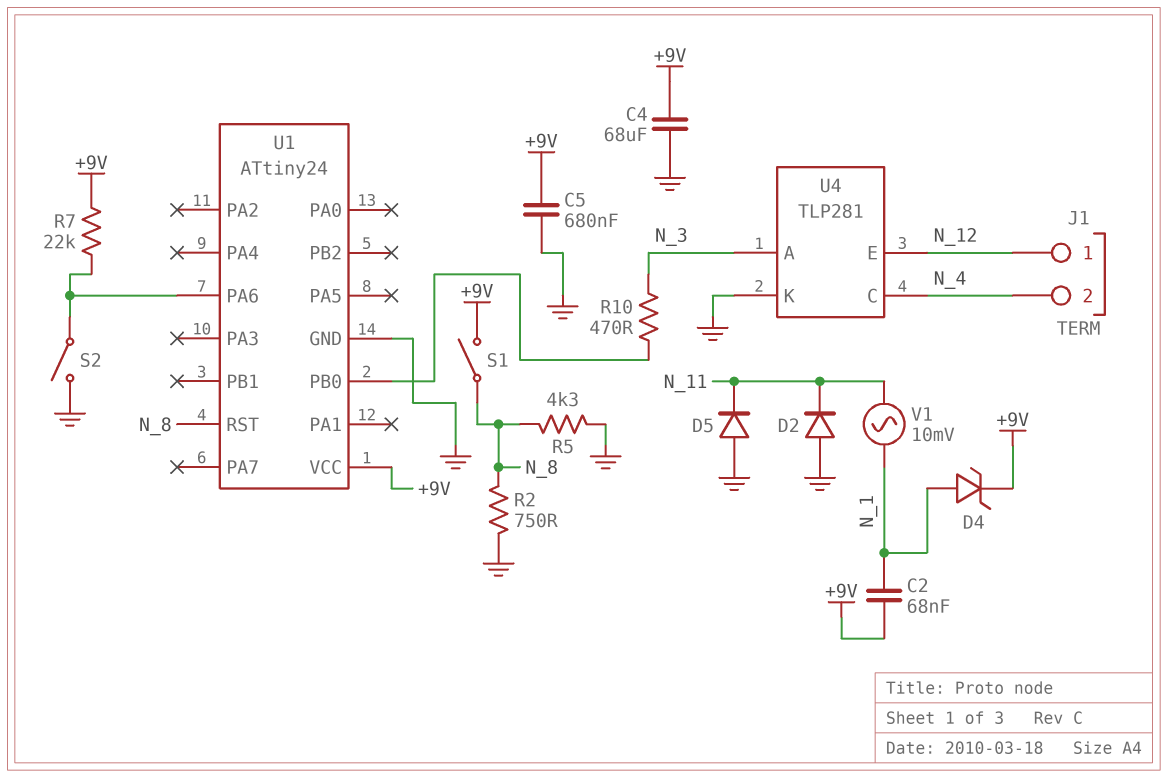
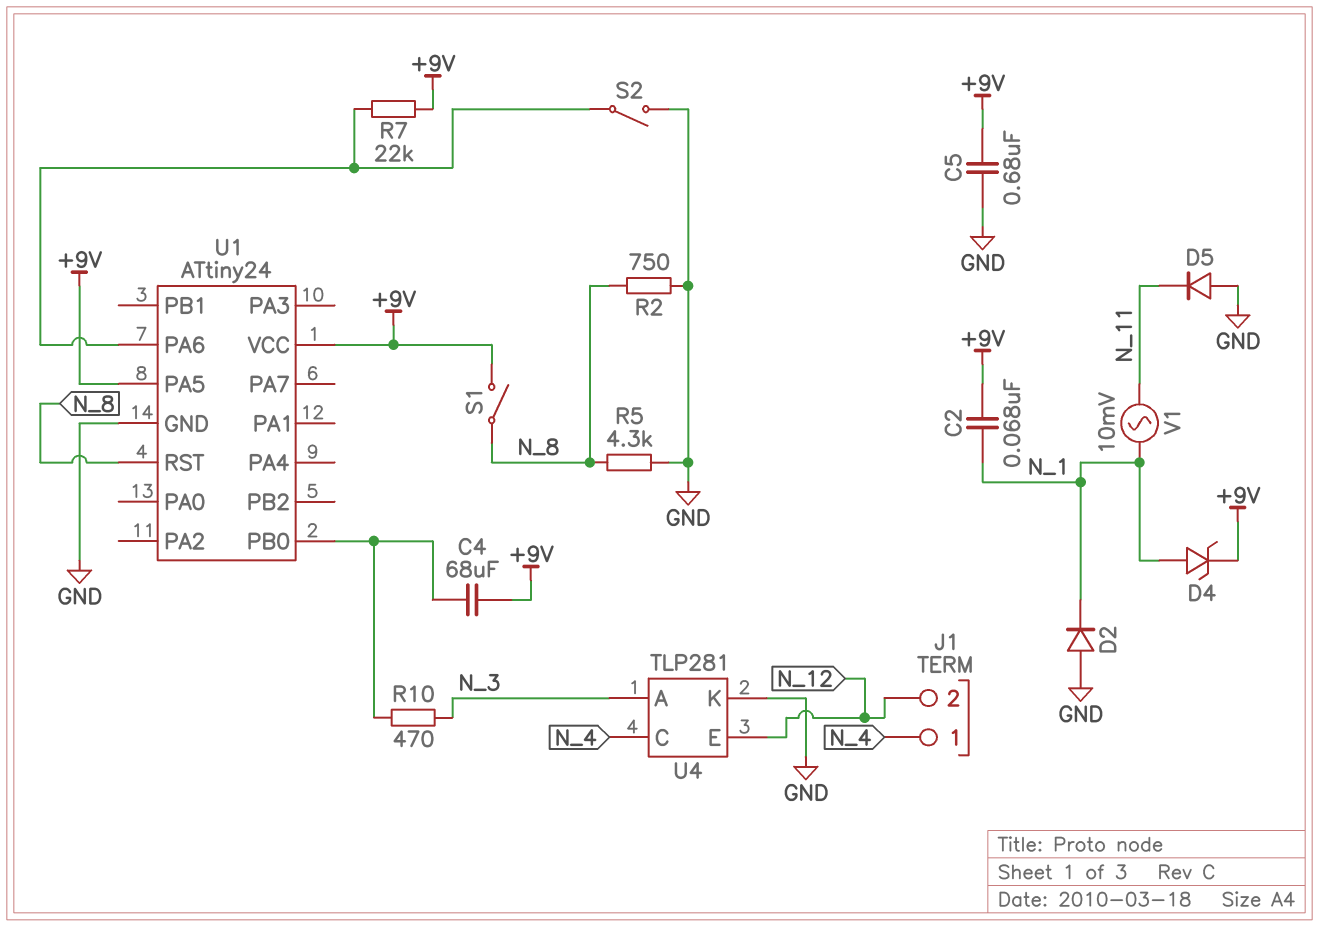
C4: 68uF (+9V, GND) -> 68uF (+9V, U1/PB0)
D2: diode (A GND, K N_11) -> diode (A GND, K N_1)
J1 pin 1: N_12 -> N_4
J1 pin 2: N_4 -> N_12
U1 pin PA5: none -> +9V

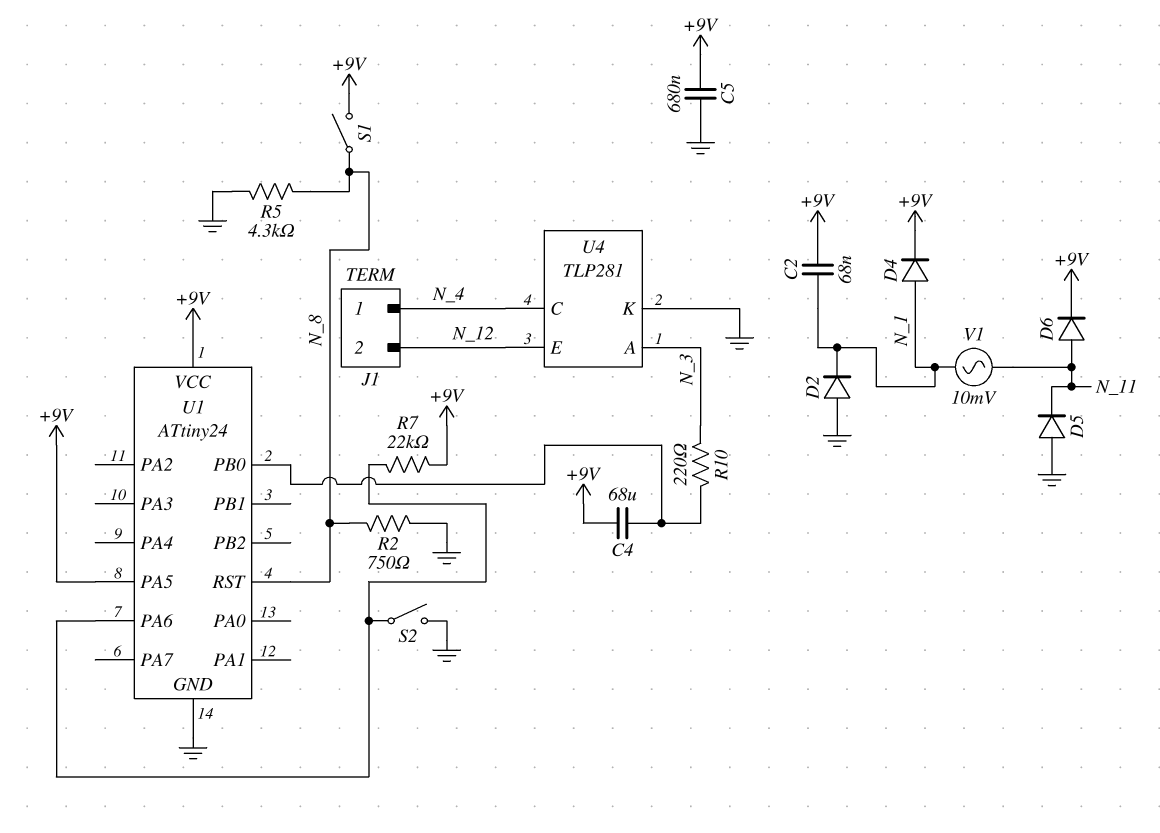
D4: zener (A N_1, K +9V) -> diode (A N_1, K +9V)
D6: none -> diode (A N_11, K +9V)
R10: 470 (N_3, U1/PB0) -> 220 (N_3, U1/PB0)

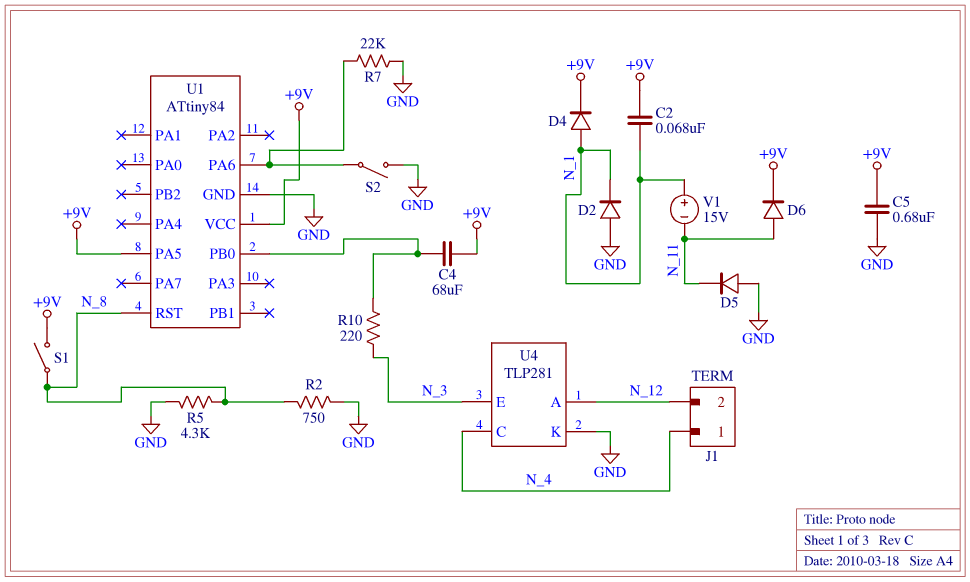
R7: 22k (+9V, U1/PA6) -> 22k (GND, U1/PA6)
U1: ATtiny24 -> ATtiny84
U4 pin A: N_3 -> N_12
U4 pin E: N_12 -> N_3
V1: AC 10mV (N_1, N_11) -> 15V (plus N_1, minus N_11)

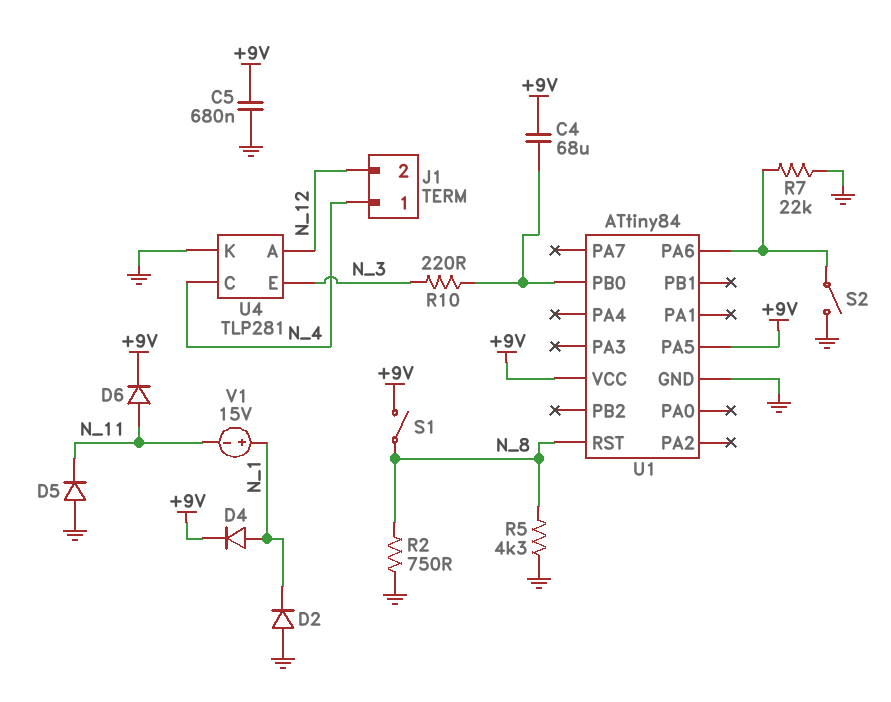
C2: 68nF (+9V, N_1) -> none

